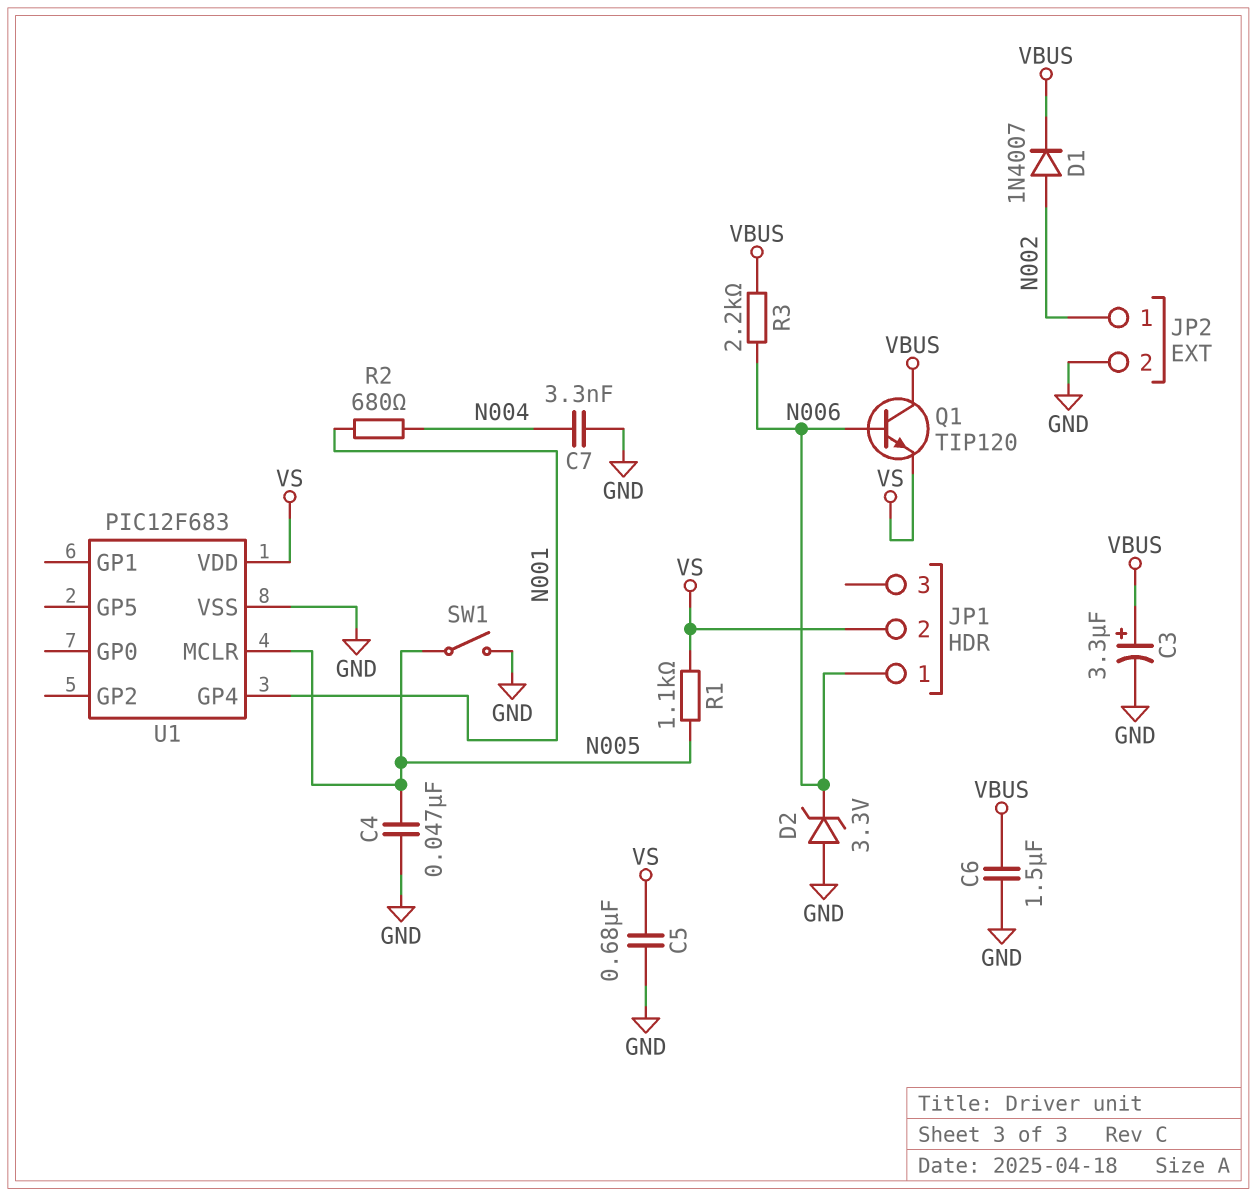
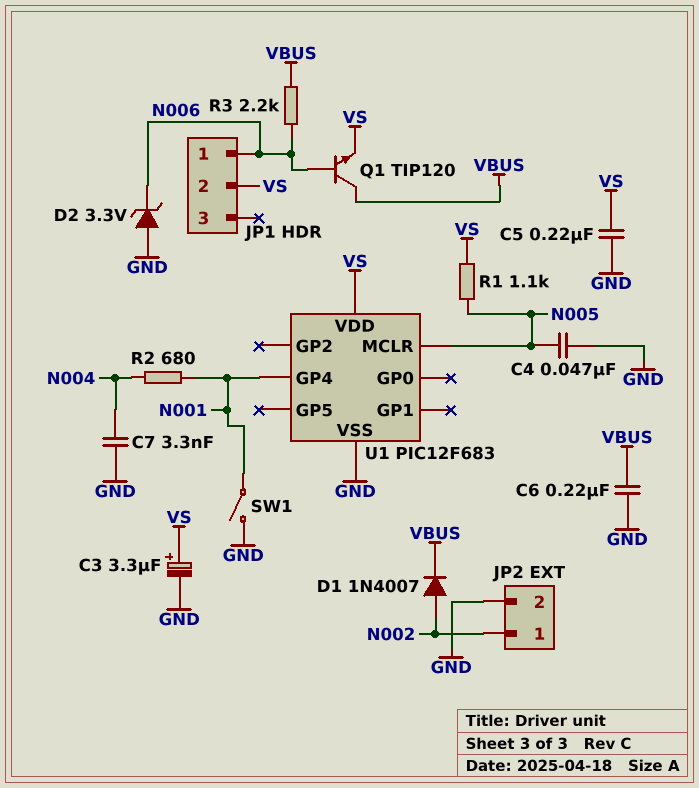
C3: 3.3uF (plus VBUS, minus GND) -> 3.3uF (plus VS, minus GND)
C5: 680nF (GND, VS) -> 220nF (GND, VS)
C6: 1.5uF (GND, VBUS) -> 220nF (GND, VBUS)
SW1: switch (GND, N005) -> switch (GND, N001)

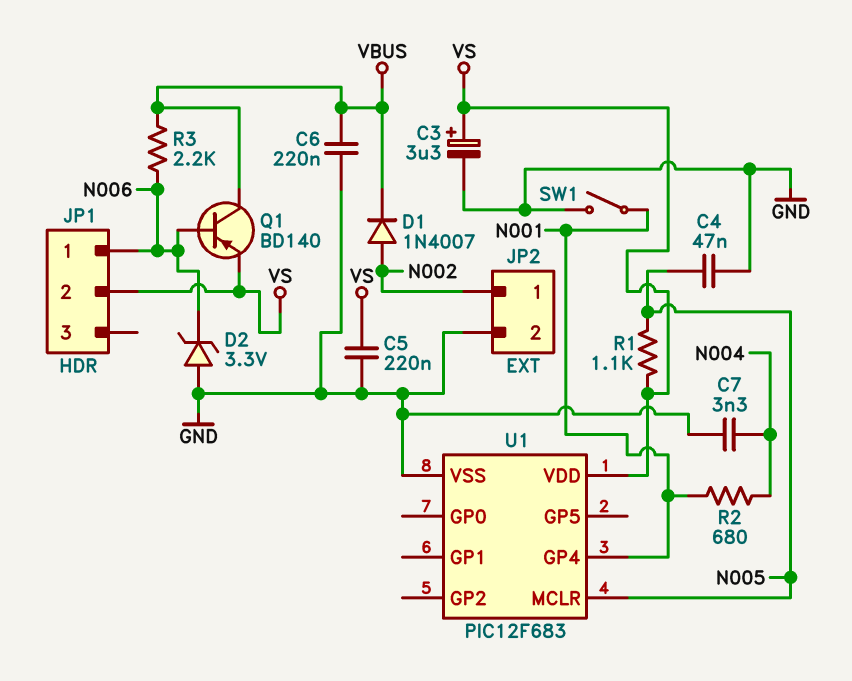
Q1: NPN TIP120 (B N006, C VBUS, E VS) -> PNP BD140 (B N006, C VBUS, E VS)

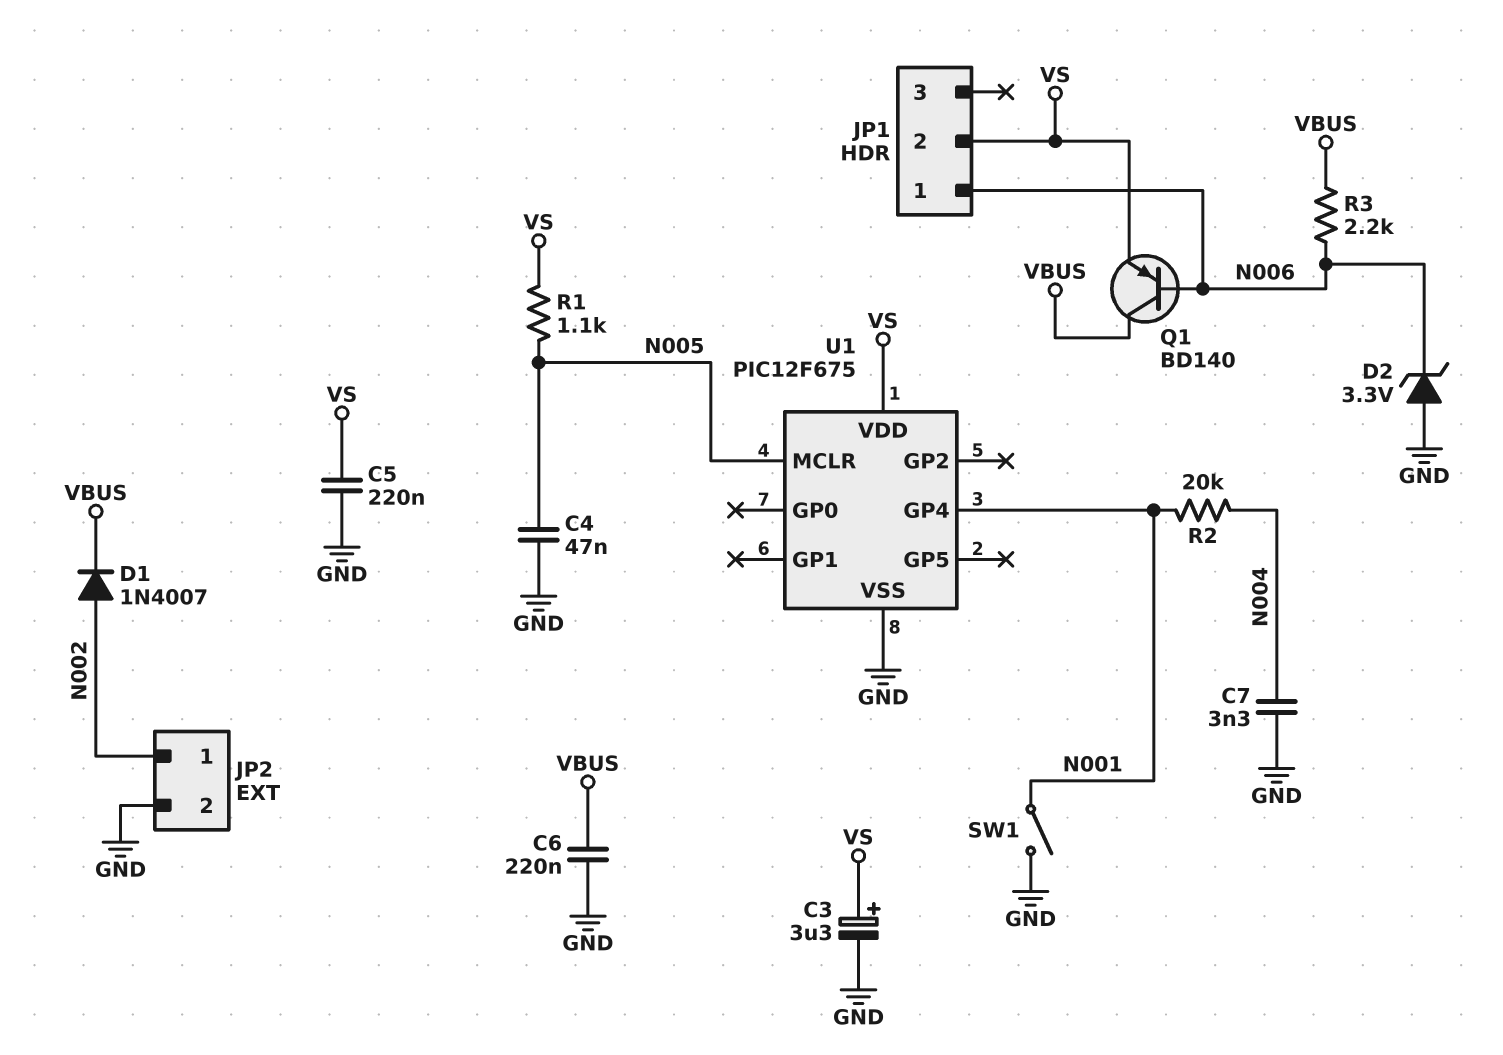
R2: 680 (N001, N004) -> 20k (N001, N004)
U1: PIC12F683 -> PIC12F675

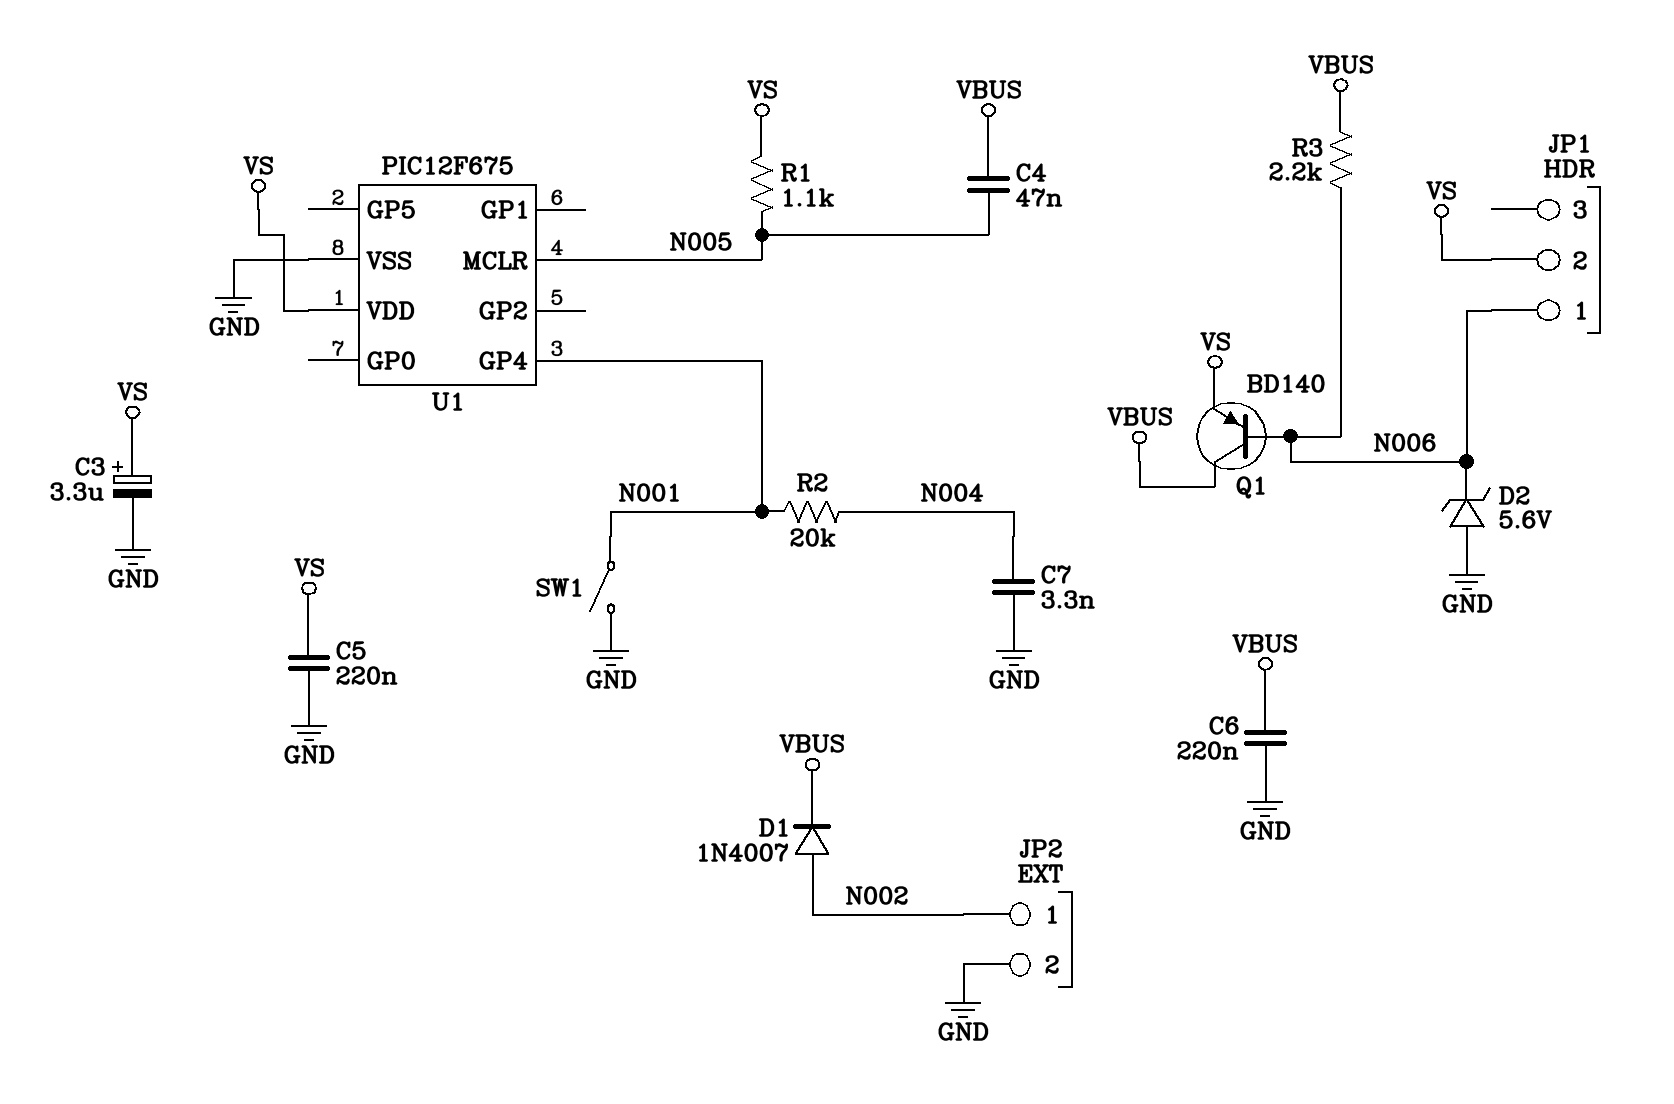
C4: 47nF (GND, N005) -> 47nF (N005, VBUS)
D2: zener 3.3V (A GND, K N006) -> zener 5.6V (A GND, K N006)

